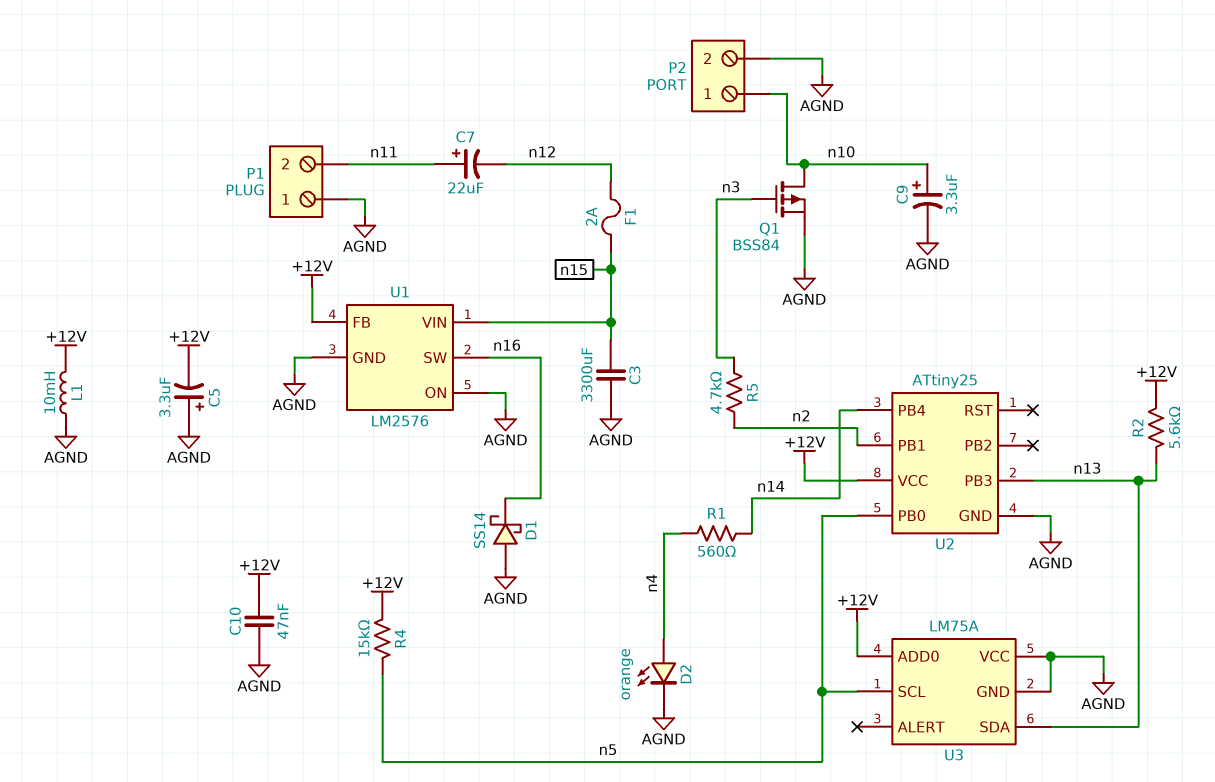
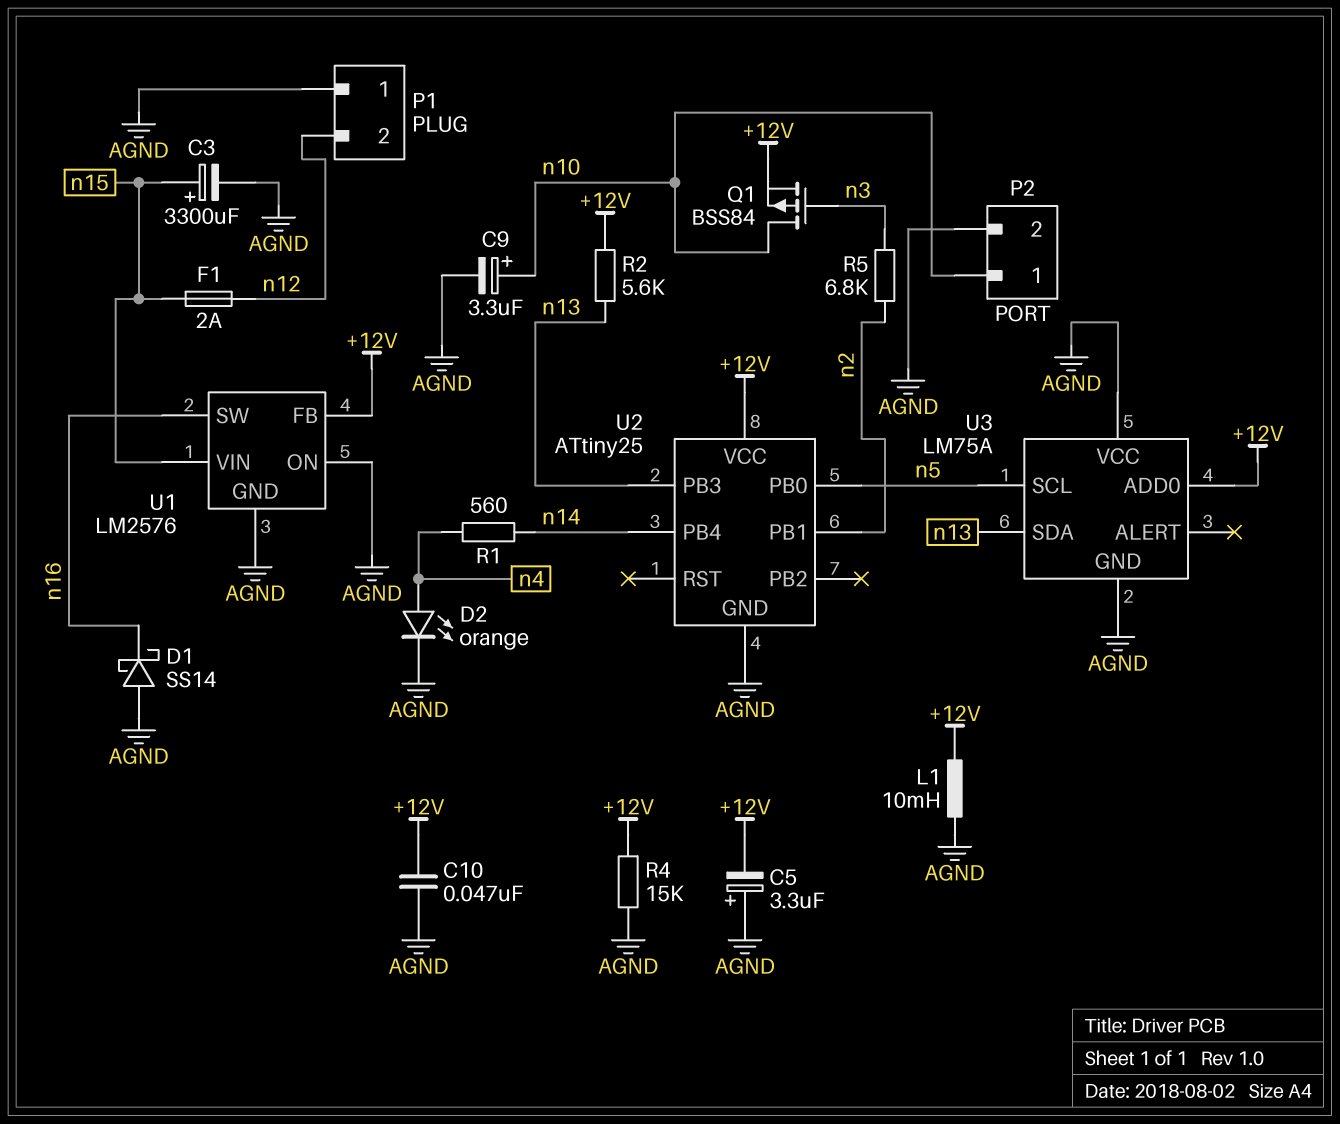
C3: 3300uF (AGND, n15) -> 3300uF (plus n15, minus AGND)
C7: 22uF (plus n11, minus n12) -> none
P1 pin 2: n11 -> n12
Q1: PMOS BSS84 (G n3, D n10, S AGND) -> PMOS BSS84 (G n3, D n10, S +12V)
R4: 15k (+12V, n5) -> 15k (+12V, AGND)
R5: 4.7k (n2, n3) -> 6.8k (n2, n3)

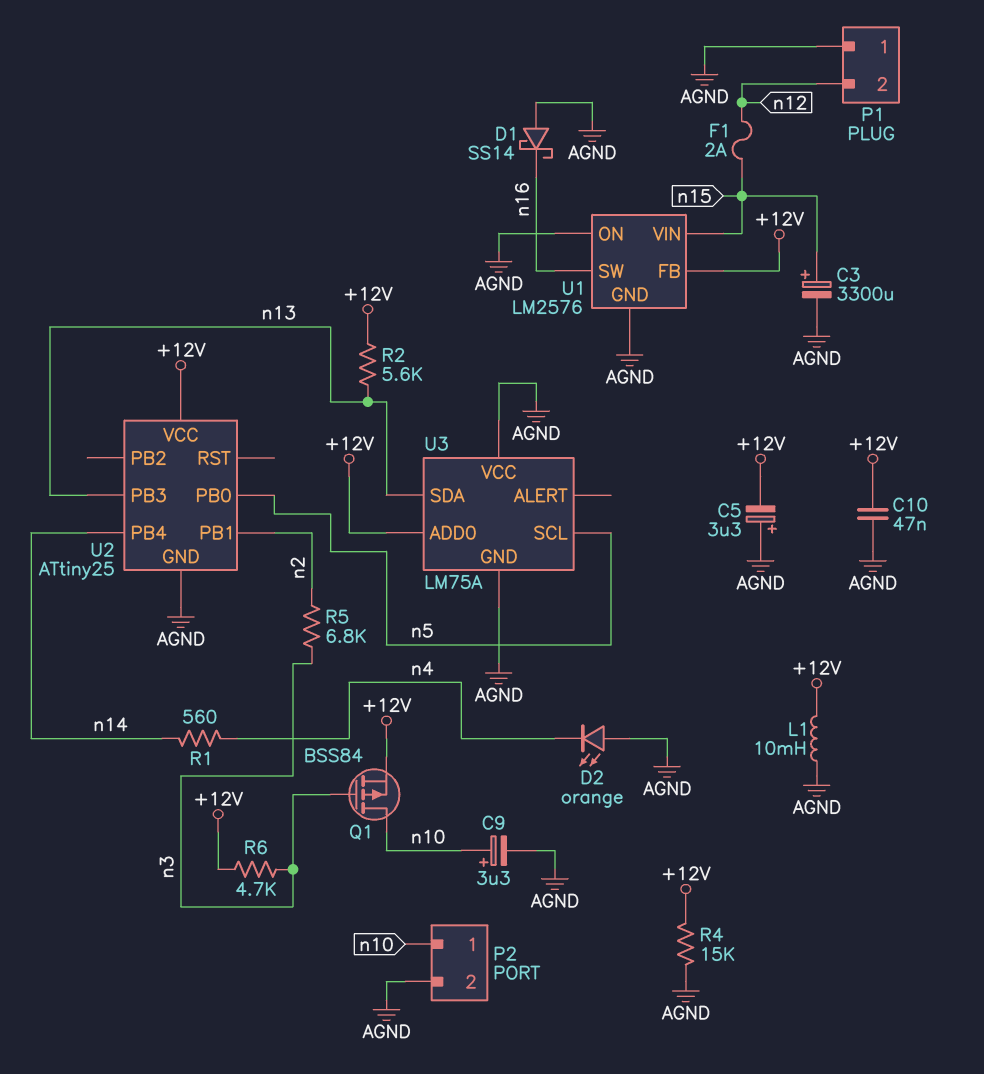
D2: LED orange (A n4, K AGND) -> LED orange (A AGND, K n4)
R6: none -> 4.7k (+12V, n3)

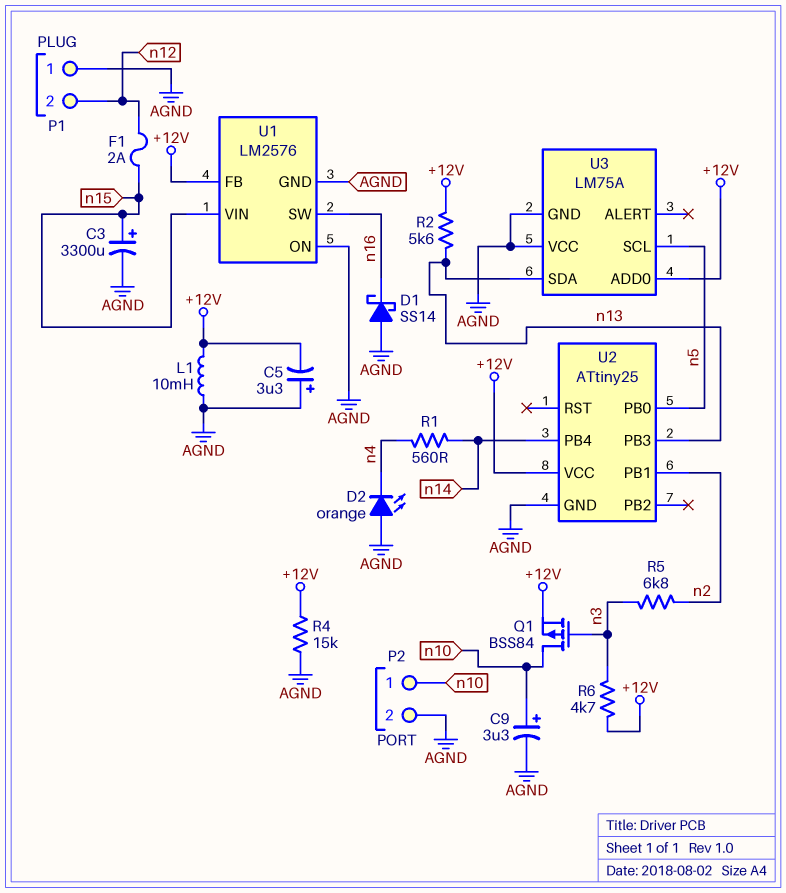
C10: 47nF (+12V, AGND) -> none

